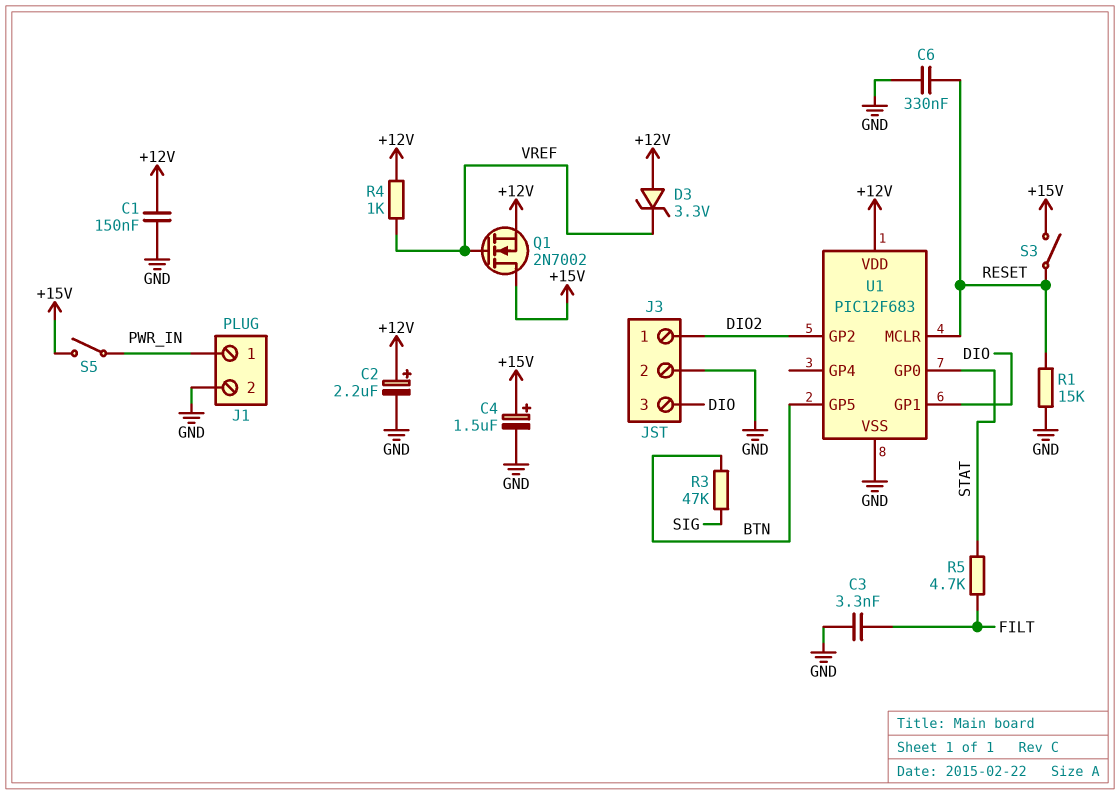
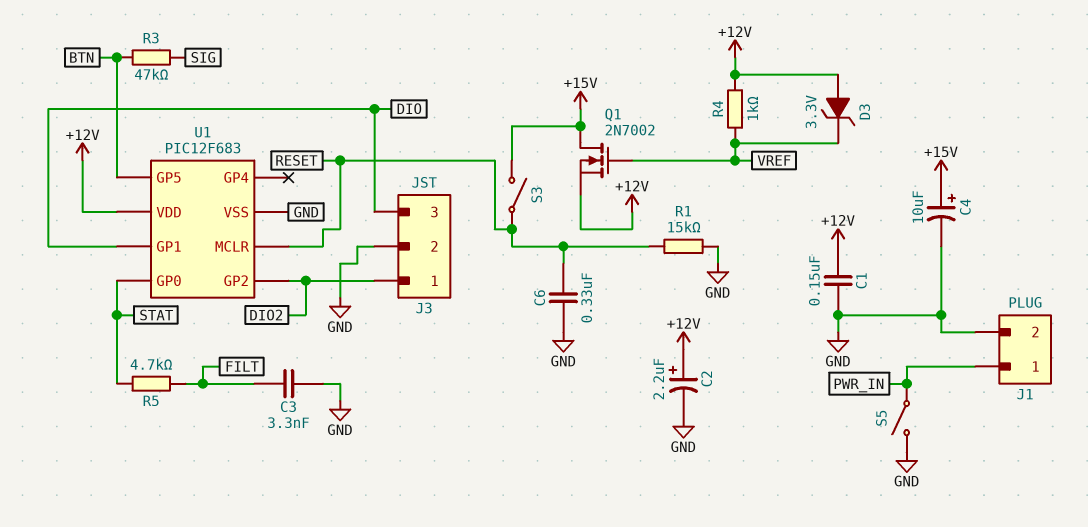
C4: 1.5uF (plus +15V, minus GND) -> 10uF (plus +15V, minus GND)
S5: switch (+15V, PWR_IN) -> switch (GND, PWR_IN)

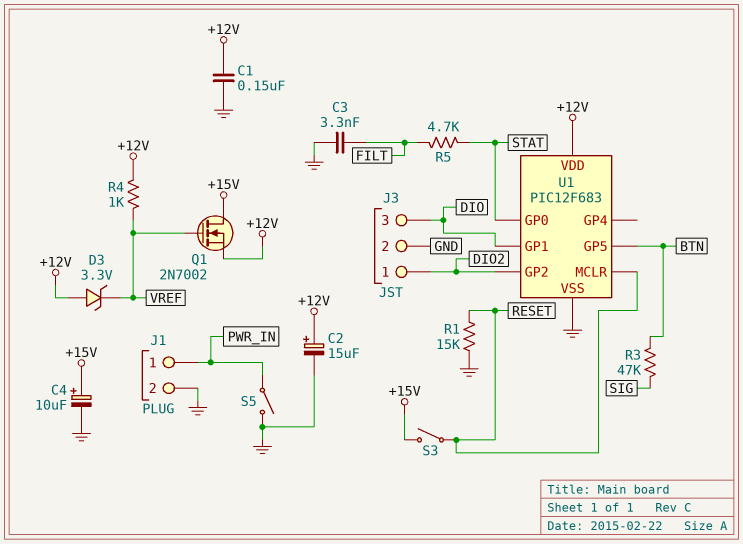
C2: 2.2uF (plus +12V, minus GND) -> 15uF (plus +12V, minus GND)
C6: 330nF (GND, RESET) -> none

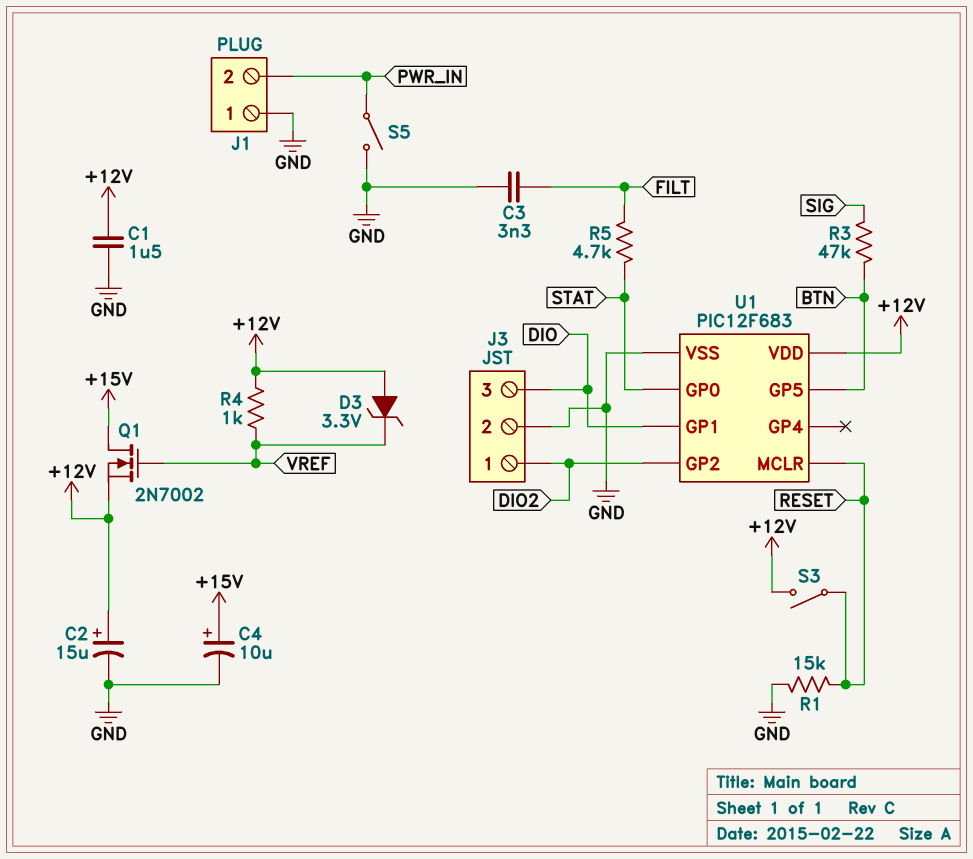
C1: 150nF (+12V, GND) -> 1.5uF (+12V, GND)
J1 pin 1: PWR_IN -> GND
J1 pin 2: GND -> PWR_IN
S3: switch (+15V, RESET) -> switch (+12V, RESET)

